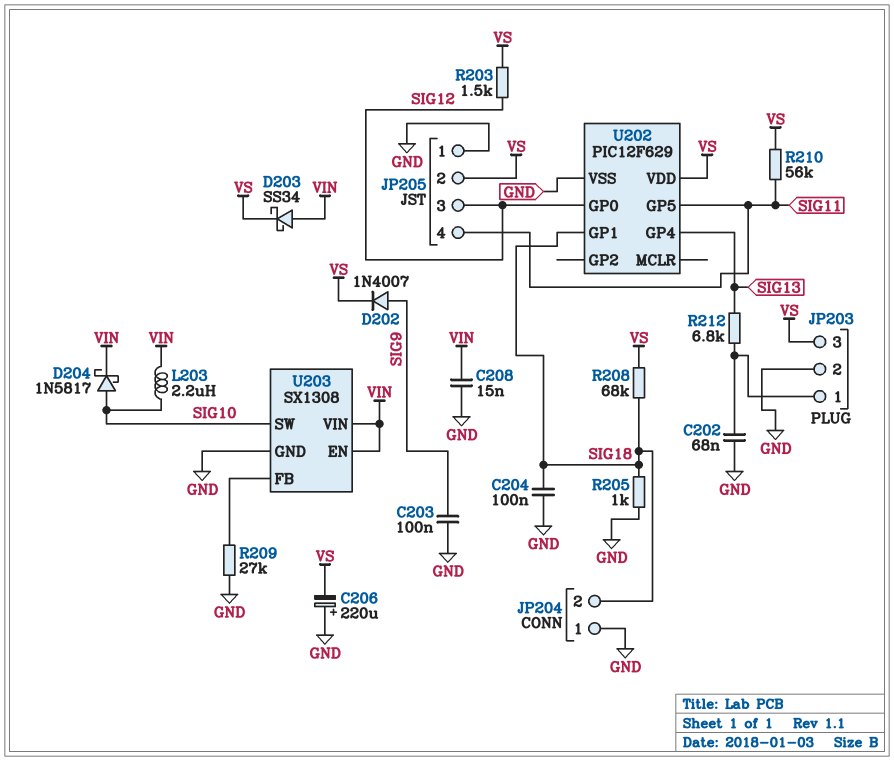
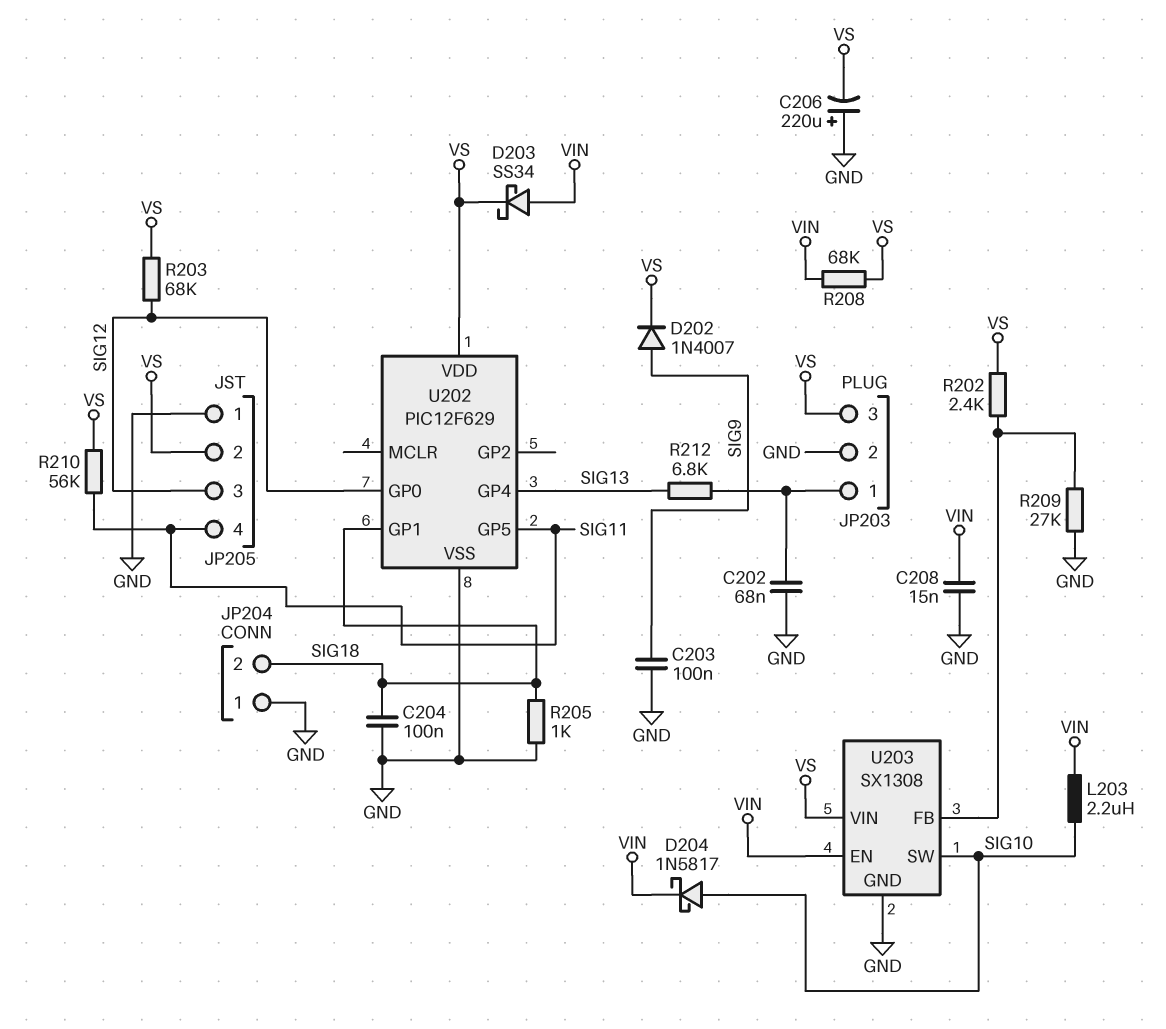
R202: none -> 2.4k (U203/FB, VS)
R203: 1.5k (SIG12, VS) -> 68k (SIG12, VS)
R208: 68k (SIG18, VS) -> 68k (VIN, VS)
U203 pin VIN: VIN -> VS

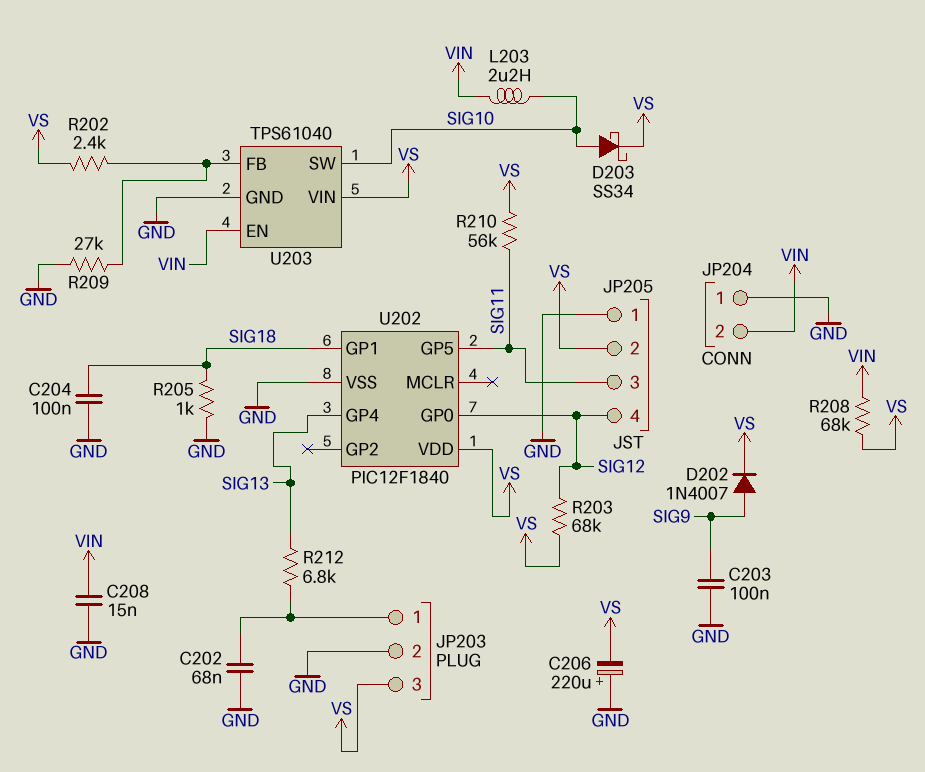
D203: schottky SS34 (A VIN, K VS) -> schottky SS34 (A SIG10, K VS)
D204: schottky 1N5817 (A SIG10, K VIN) -> none
JP204 pin 2: SIG18 -> VIN
JP205 pin 3: SIG12 -> SIG11
JP205 pin 4: SIG11 -> SIG12
U202: PIC12F629 -> PIC12F1840
U203: SX1308 -> TPS61040

